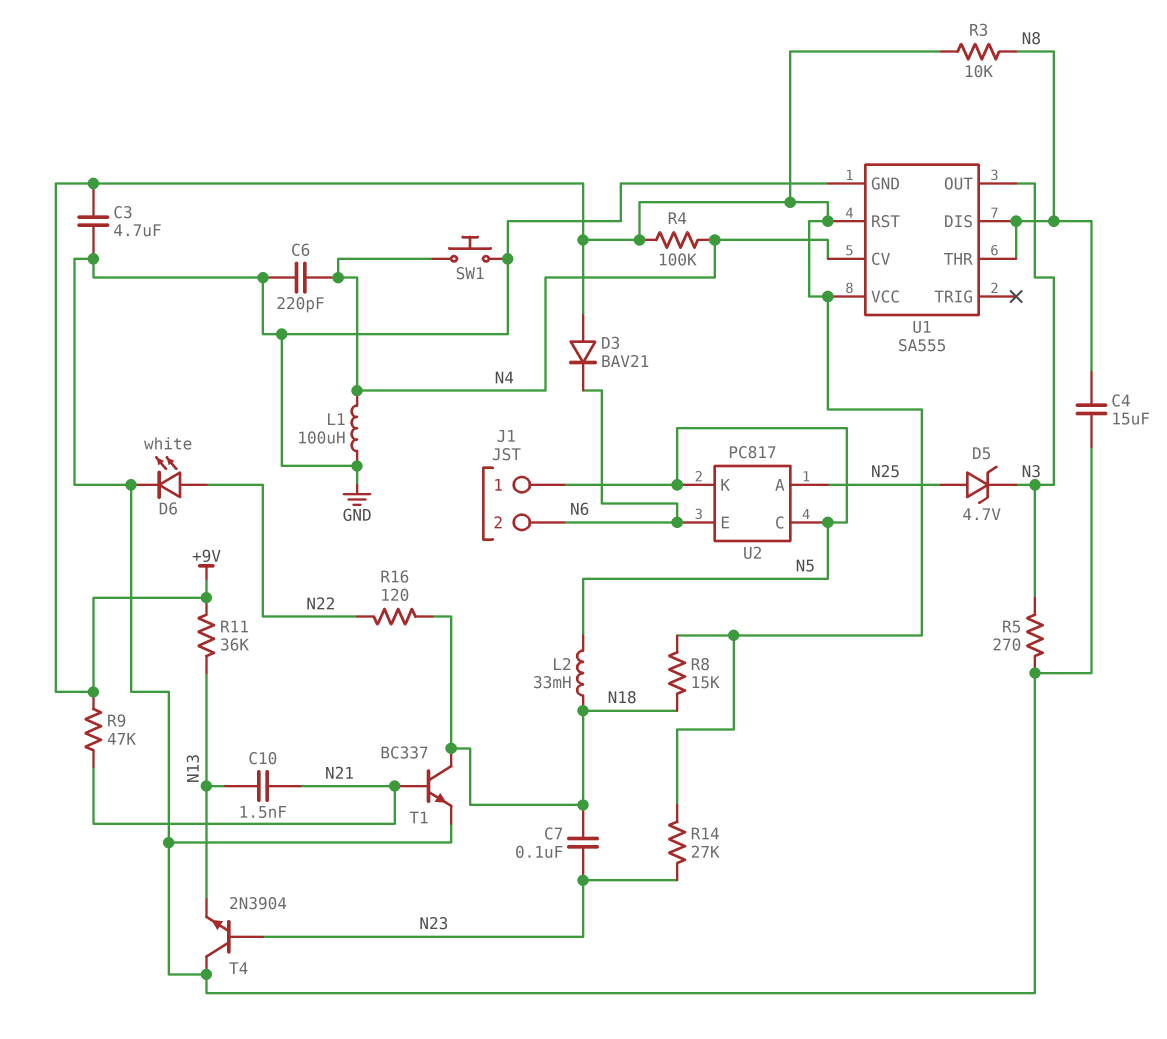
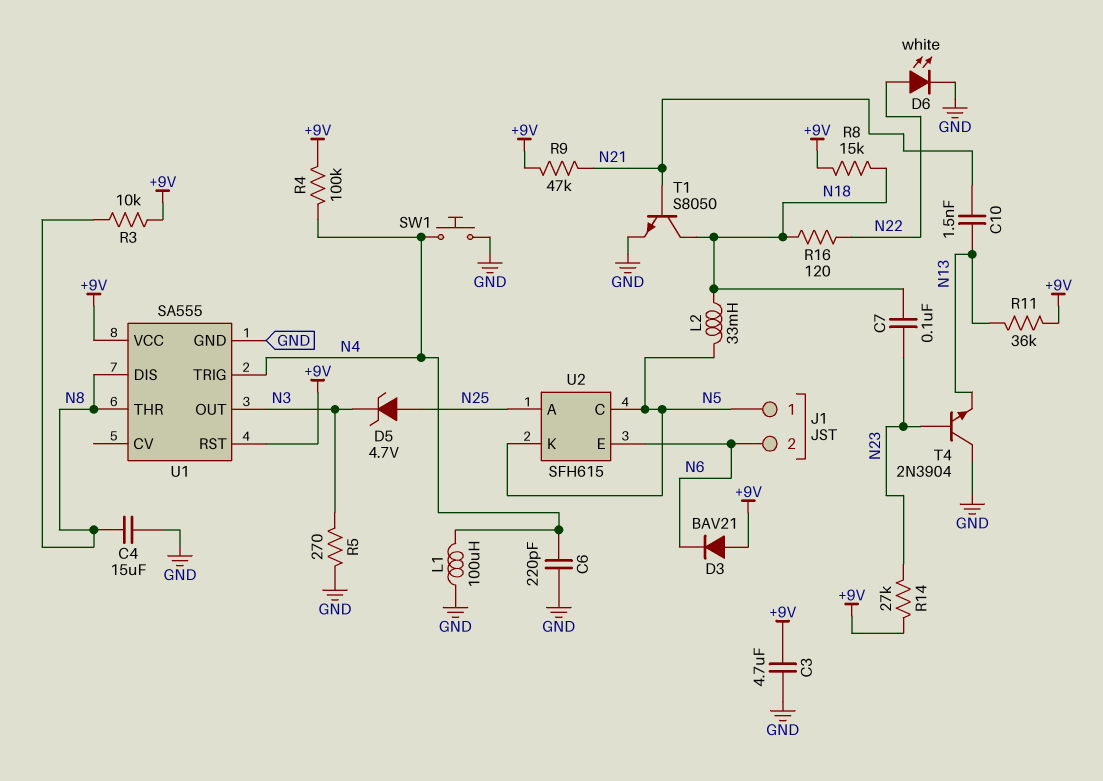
T1: NPN BC337 (B N21, C N18, E GND) -> NPN S8050 (B N21, C N18, E GND)
U1 pin CV: N4 -> none
U1 pin TRIG: none -> N4
U2: PC817 -> SFH615

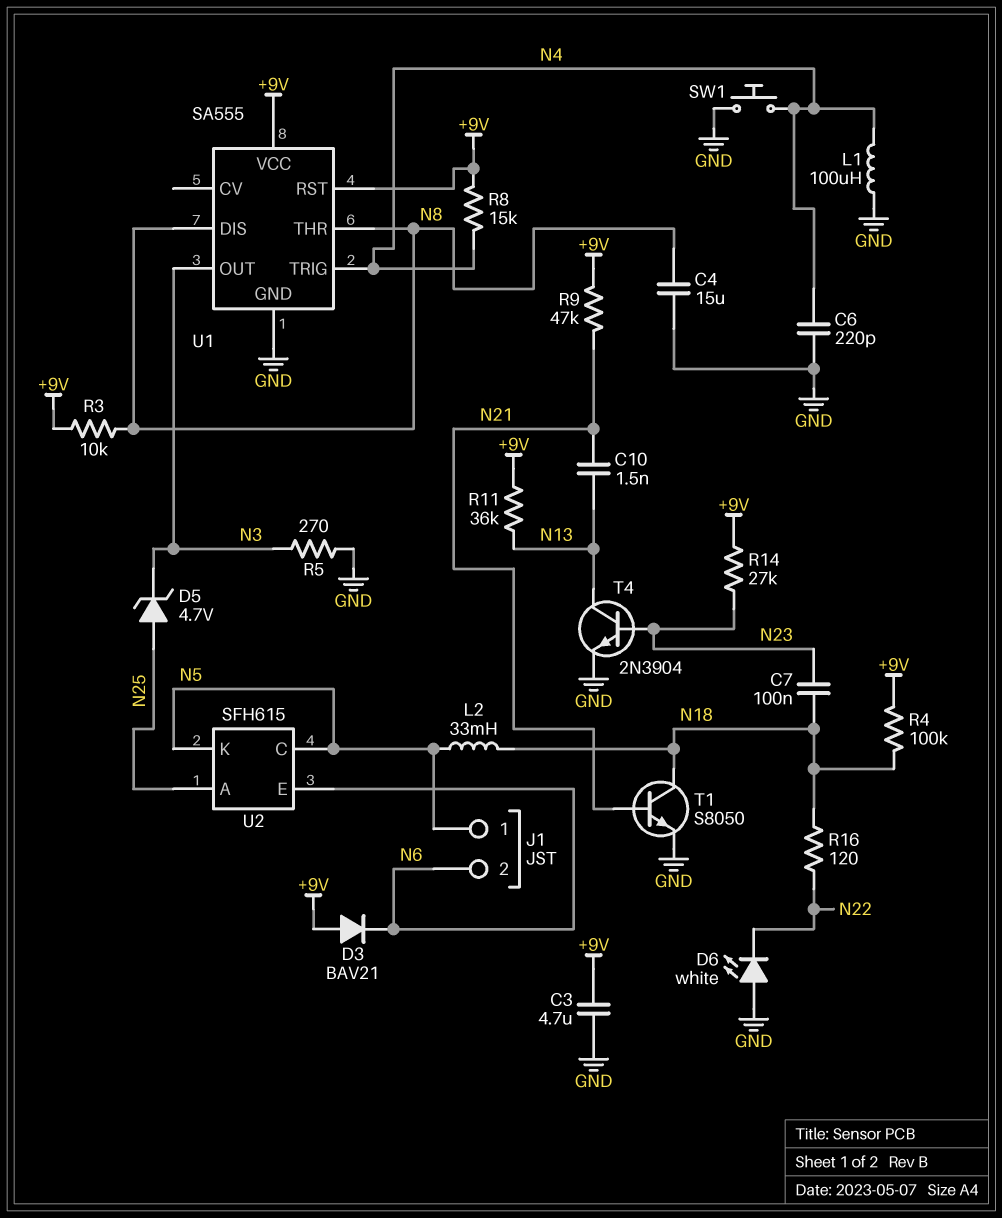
D6: LED white (A N22, K GND) -> LED white (A GND, K N22)
R4: 100k (+9V, N4) -> 100k (+9V, N18)
R8: 15k (+9V, N18) -> 15k (+9V, N4)
T4: NPN 2N3904 (B N23, C GND, E N13) -> NPN 2N3904 (B N23, C N13, E GND)

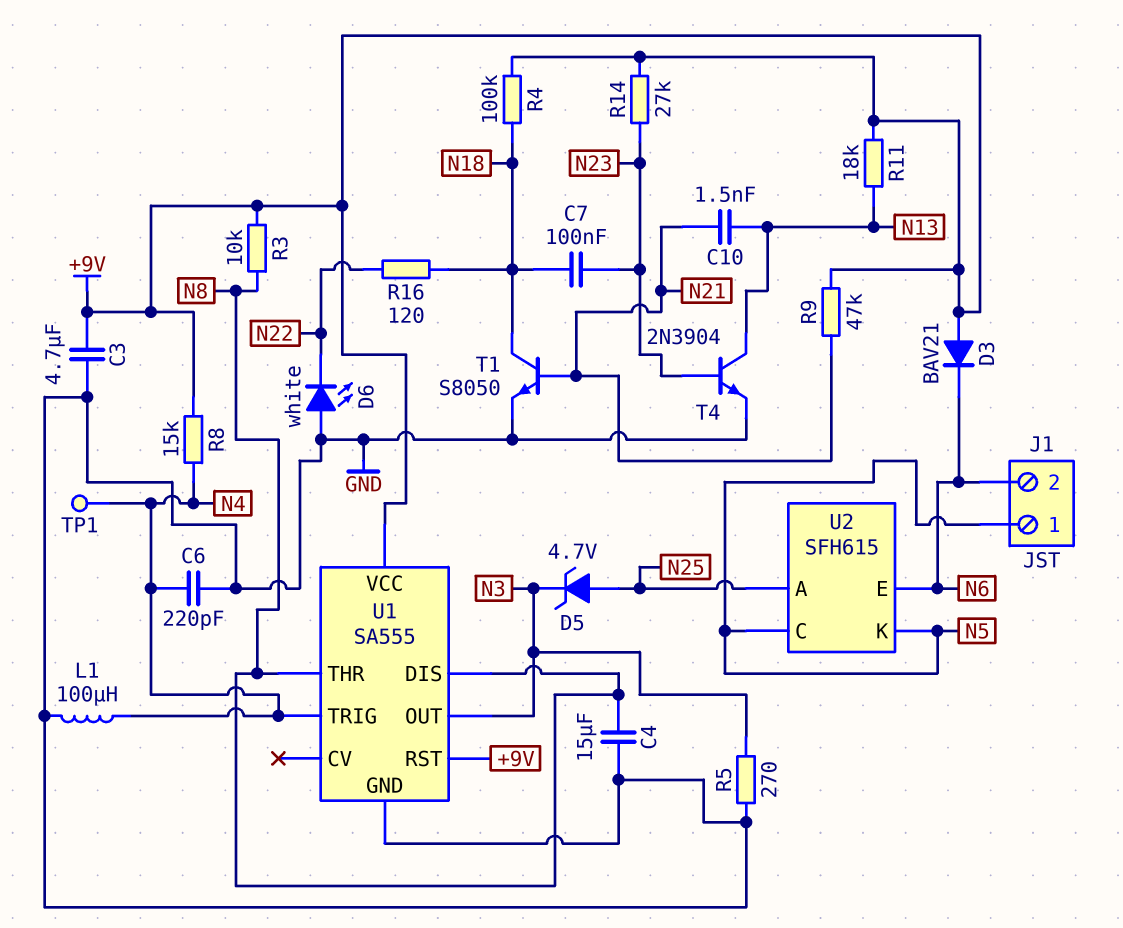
L2: 33mH (N5, N18) -> none
R11: 36k (+9V, N13) -> 18k (+9V, N13)
SW1: button (GND, N4) -> none
TP1: none -> test point (N4)

